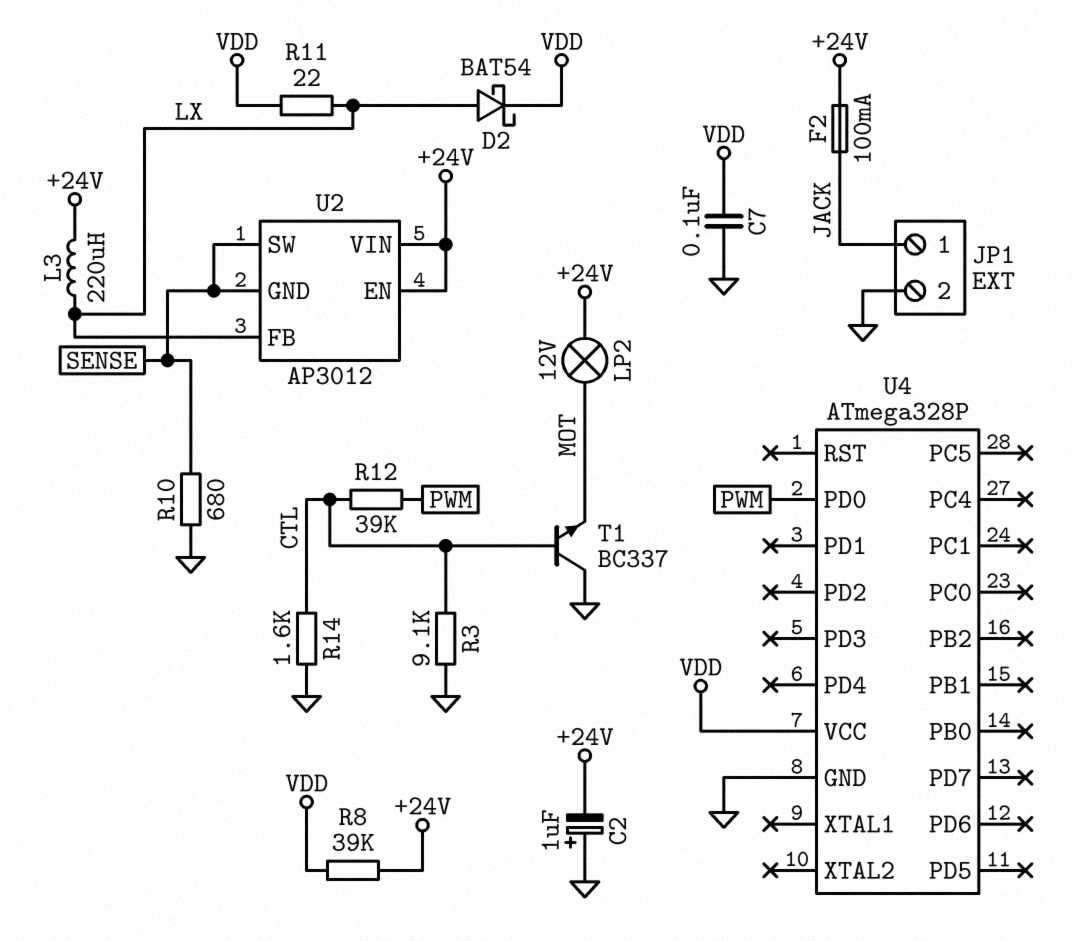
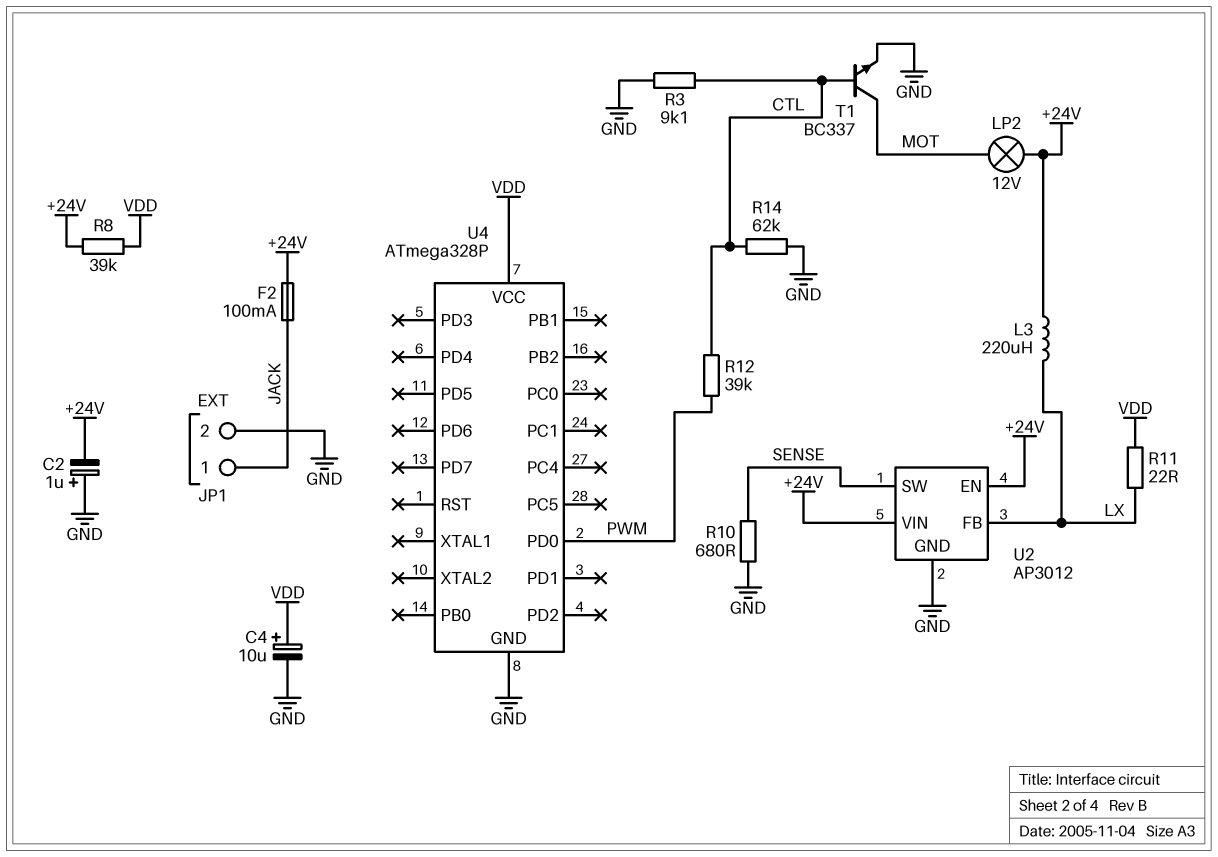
C4: none -> 10uF (plus VDD, minus GND)
C7: 100nF (GND, VDD) -> none
D2: schottky BAT54 (A LX, K VDD) -> none
R14: 1.6k (CTL, GND) -> 62k (CTL, GND)
T1: NPN BC337 (B CTL, C GND, E MOT) -> NPN BC337 (B CTL, C MOT, E GND)
U2 pin GND: SENSE -> GND

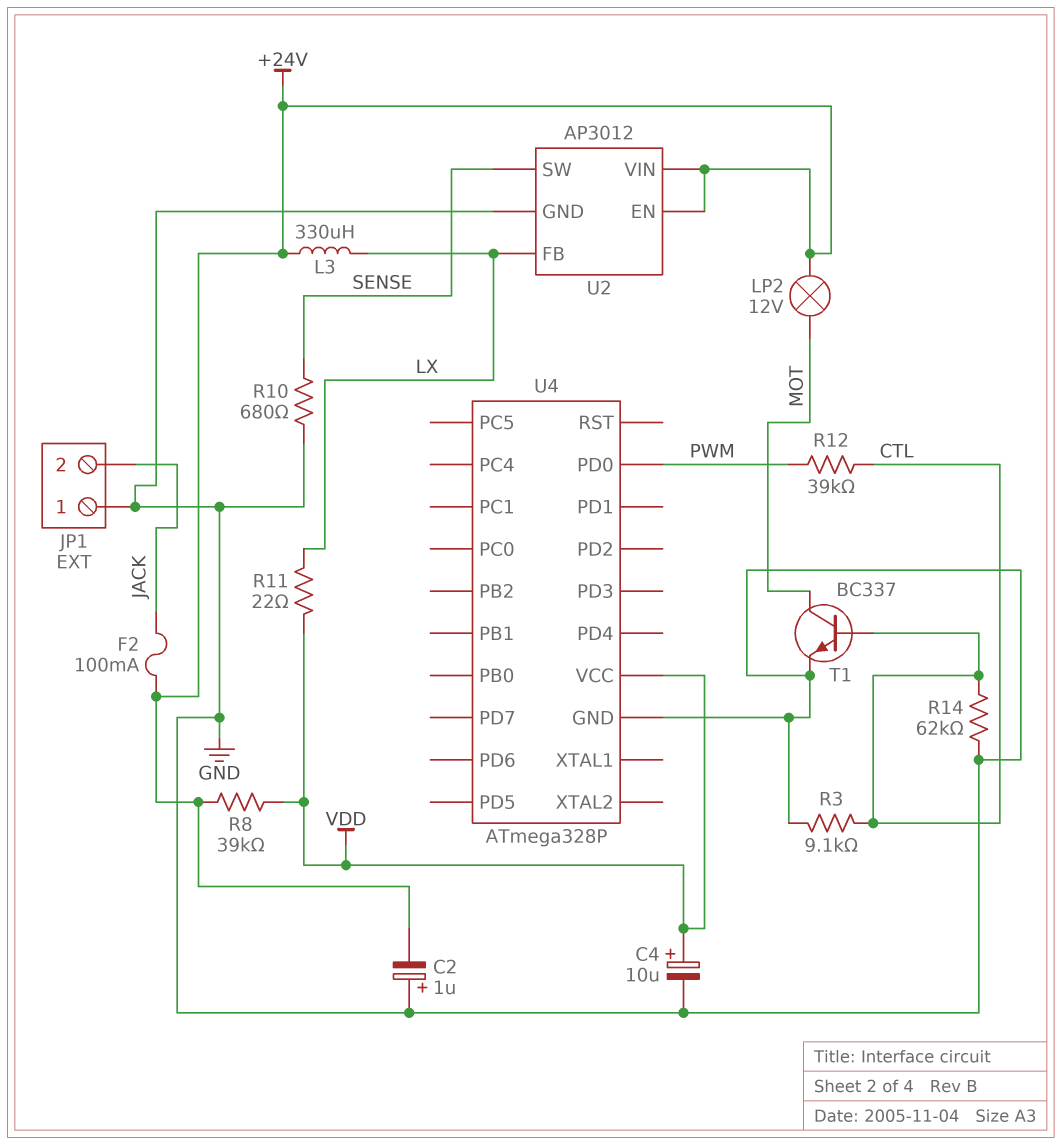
JP1 pin 1: JACK -> GND
JP1 pin 2: GND -> JACK
L3: 220uH (+24V, LX) -> 330uH (+24V, LX)

